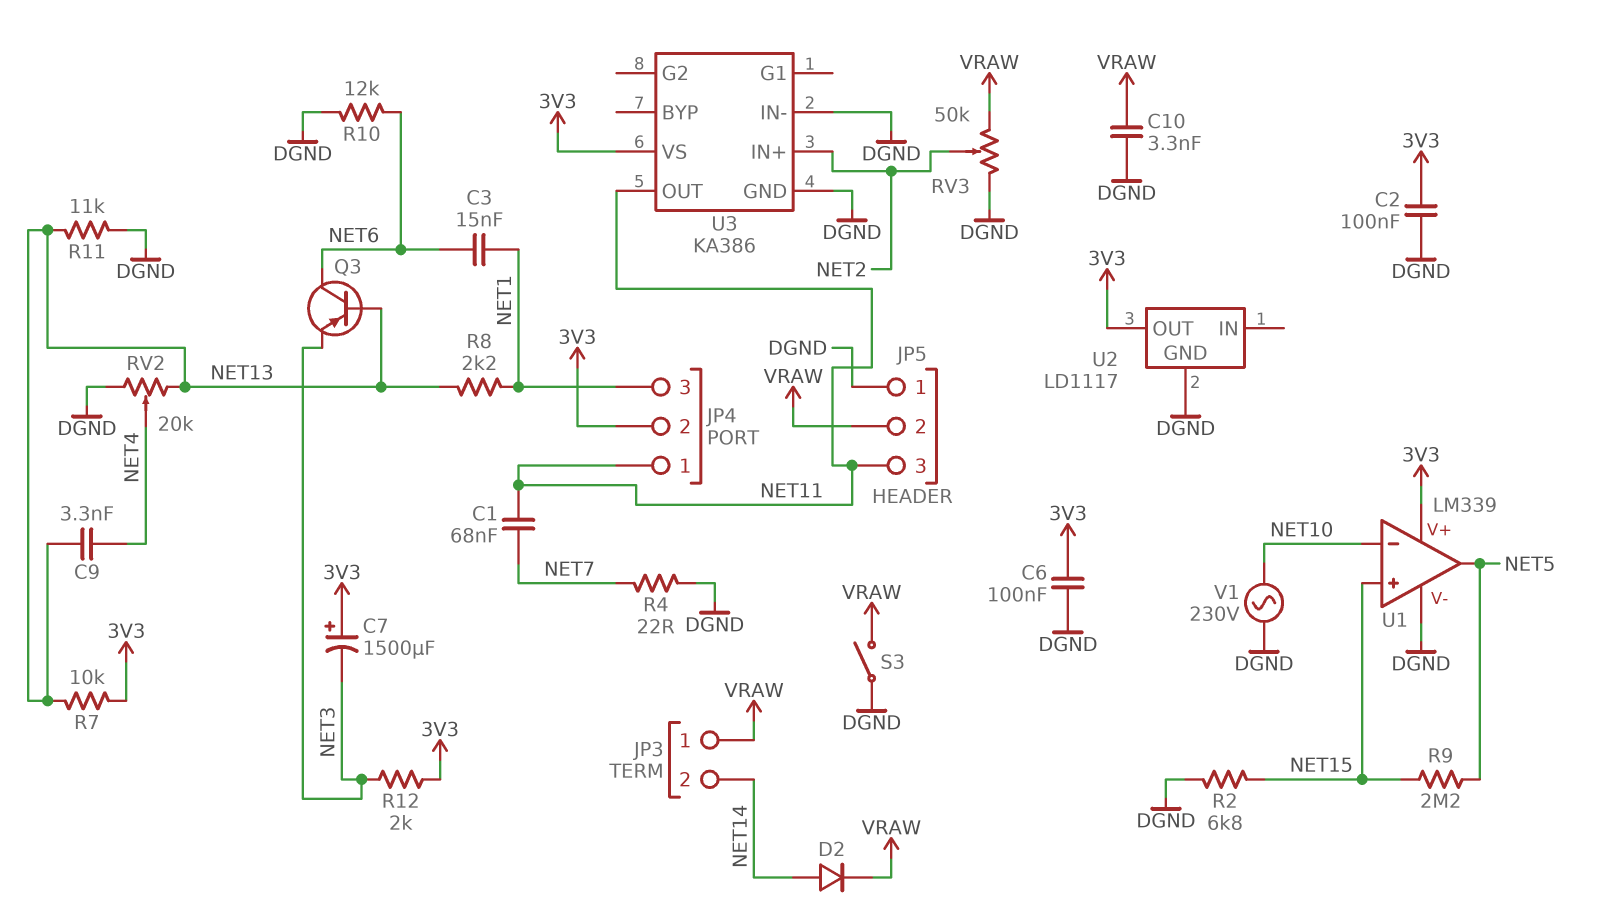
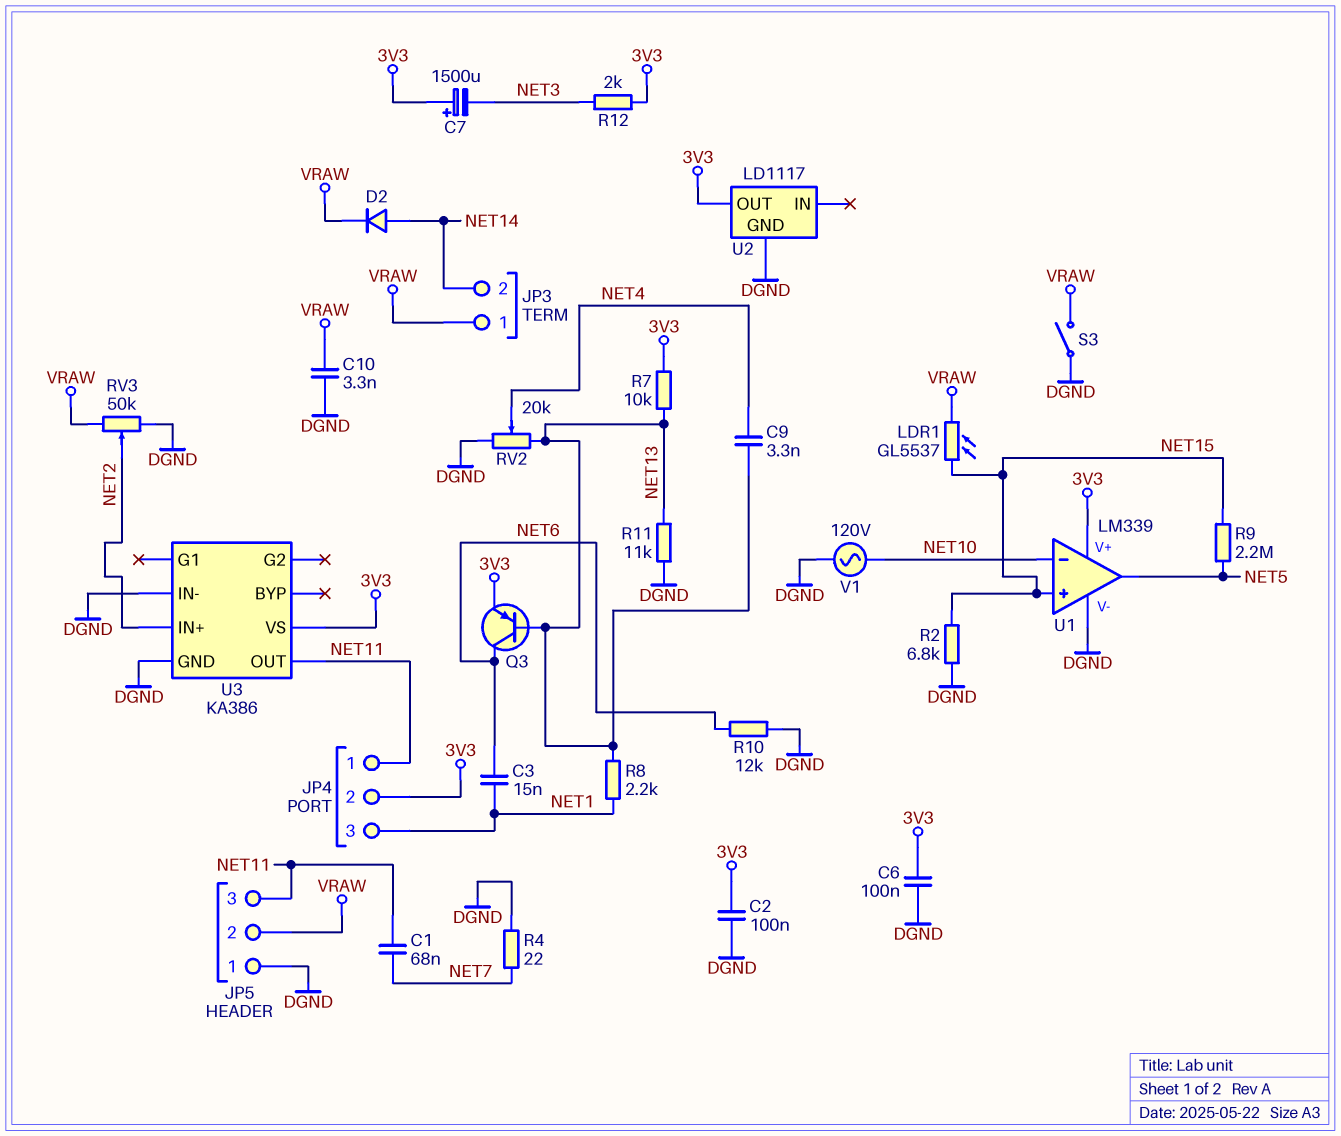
LDR1: none -> GL5537 (NET15, VRAW)
Q3: PNP (B NET13, C NET6, E NET3) -> PNP (B NET13, C NET6, E 3V3)
V1: AC 230V (DGND, NET10) -> AC 120V (DGND, NET10)

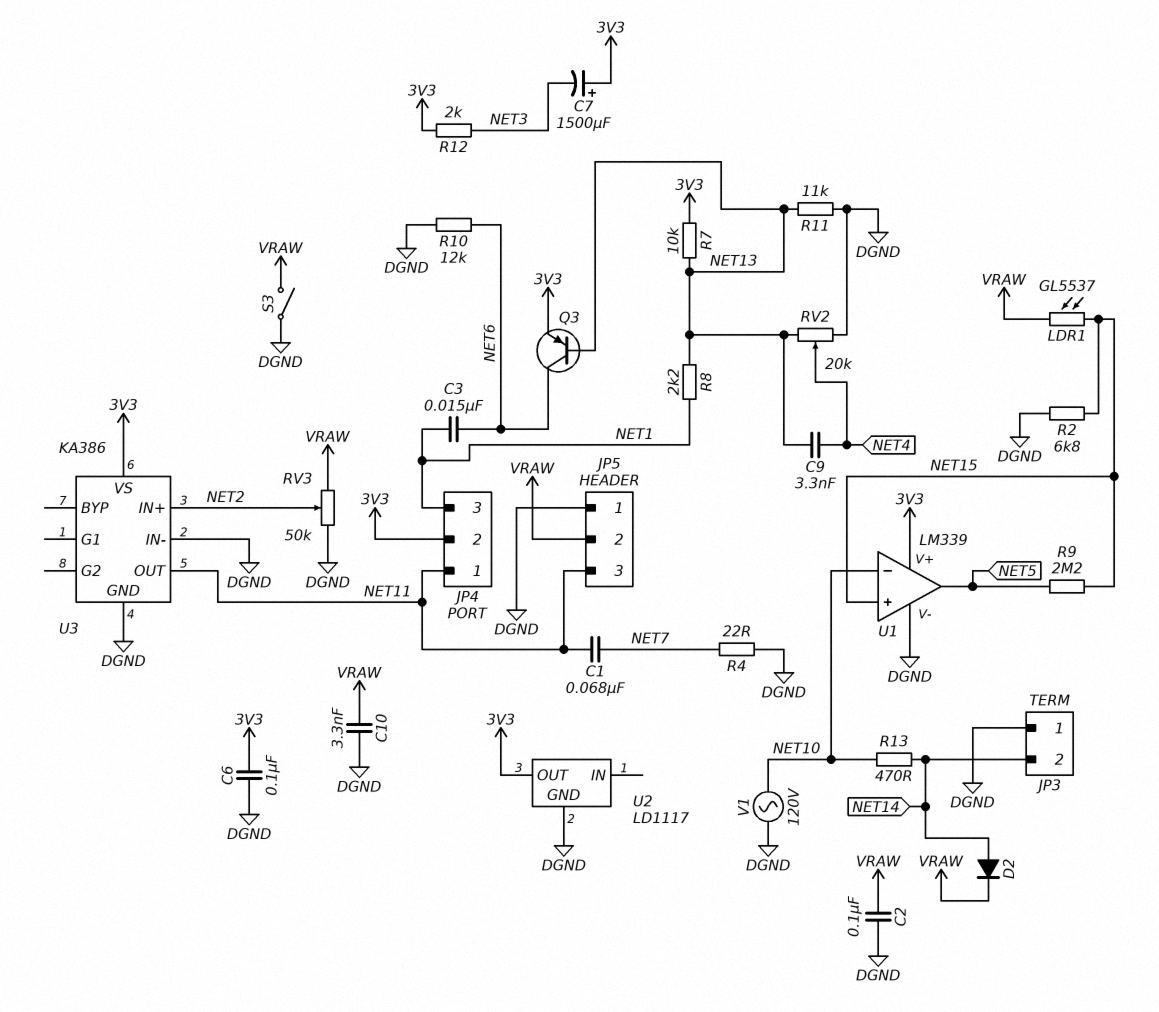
C2: 100nF (3V3, DGND) -> 100nF (DGND, VRAW)
JP3 pin 1: VRAW -> DGND
R13: none -> 470 (NET10, NET14)

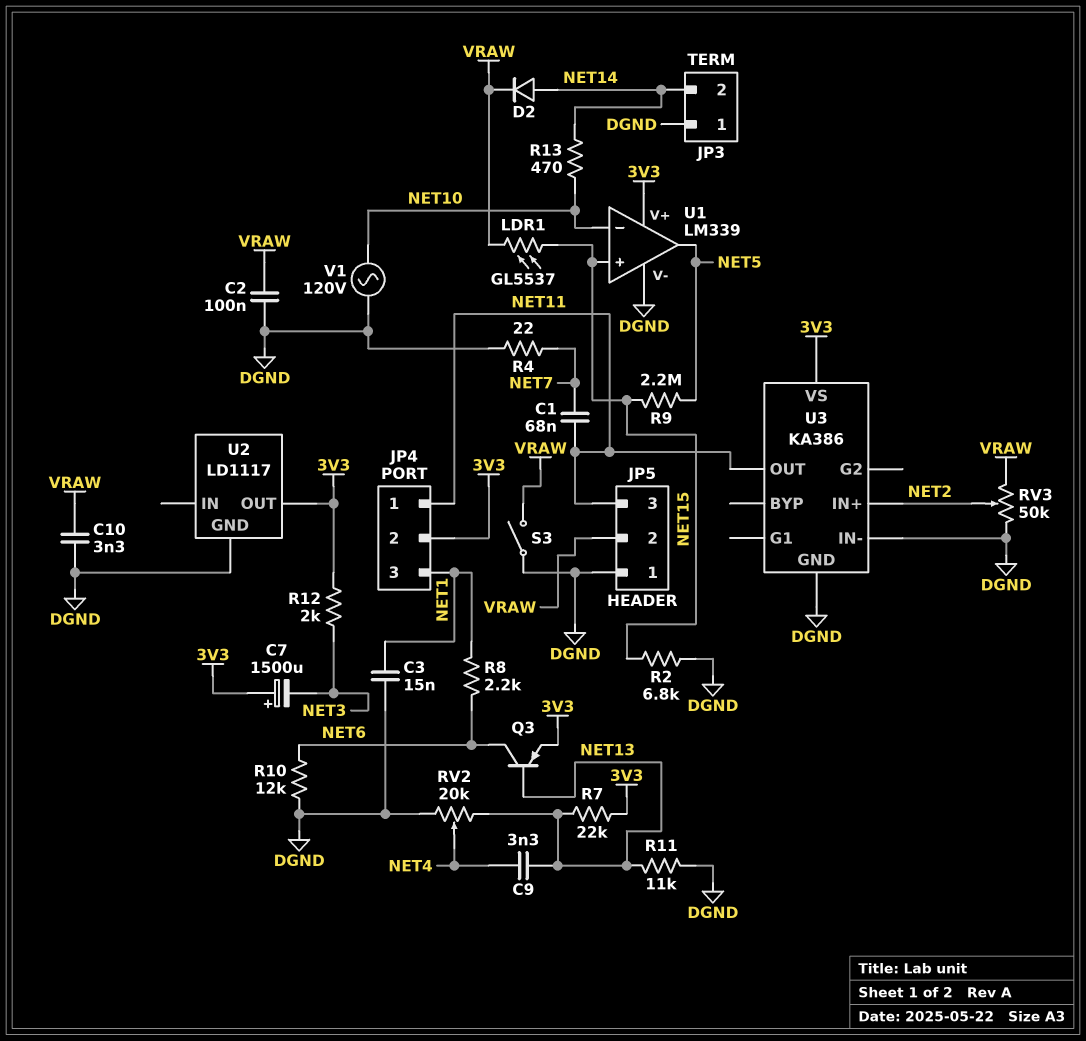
C3: 15nF (NET1, NET6) -> 15nF (DGND, NET1)
C6: 100nF (3V3, DGND) -> none
R7: 10k (3V3, NET13) -> 22k (3V3, NET13)
R8: 2.2k (NET1, NET13) -> 2.2k (NET1, NET6)

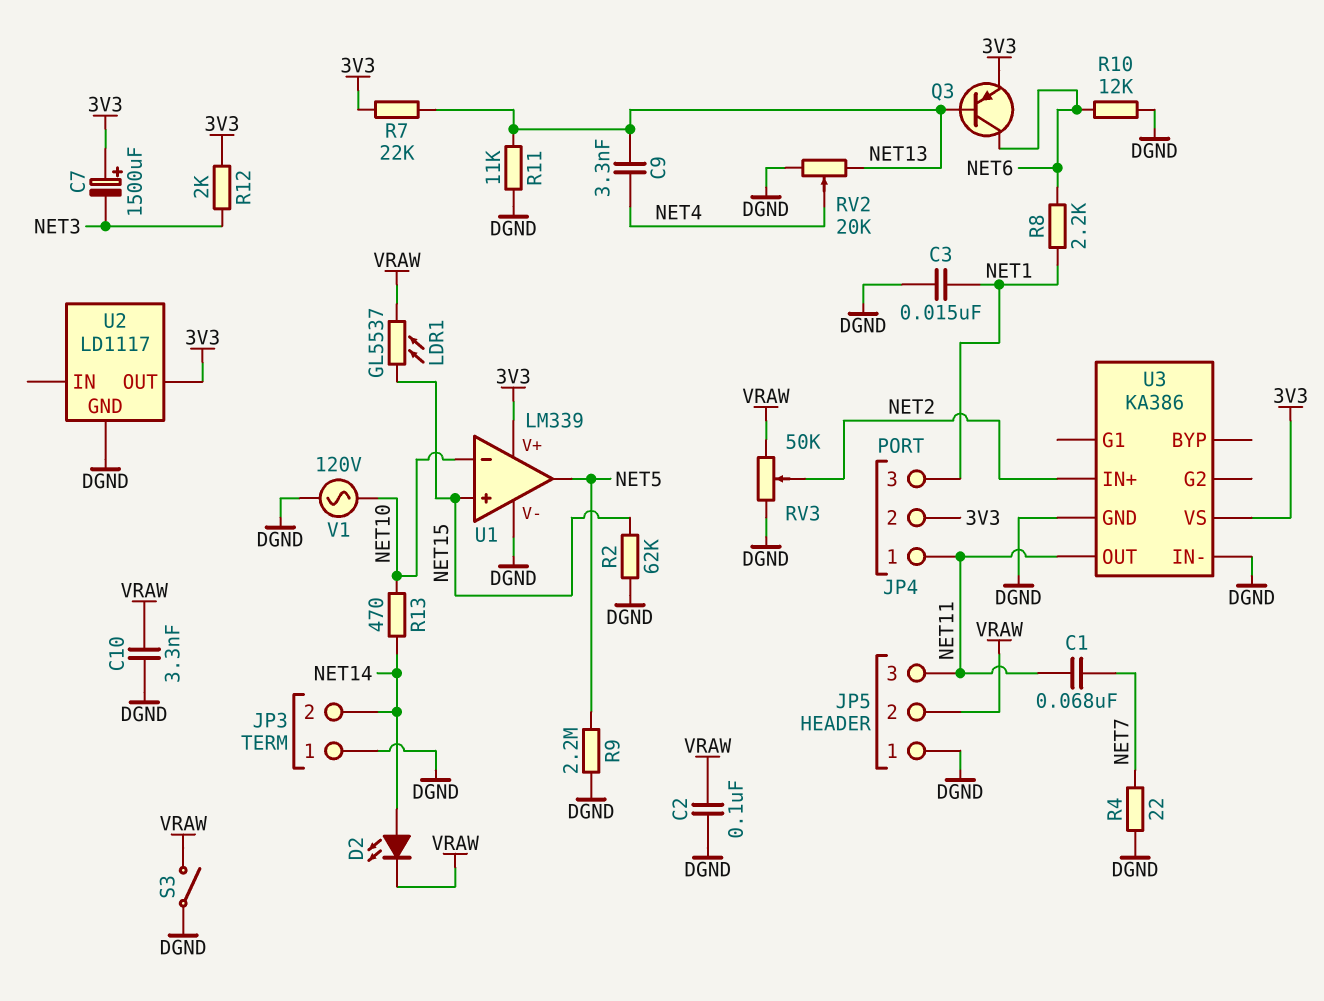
D2: diode (A NET14, K VRAW) -> LED (A NET14, K VRAW)
R2: 6.8k (DGND, NET15) -> 62k (DGND, NET15)
R9: 2.2M (NET5, NET15) -> 2.2M (DGND, NET5)

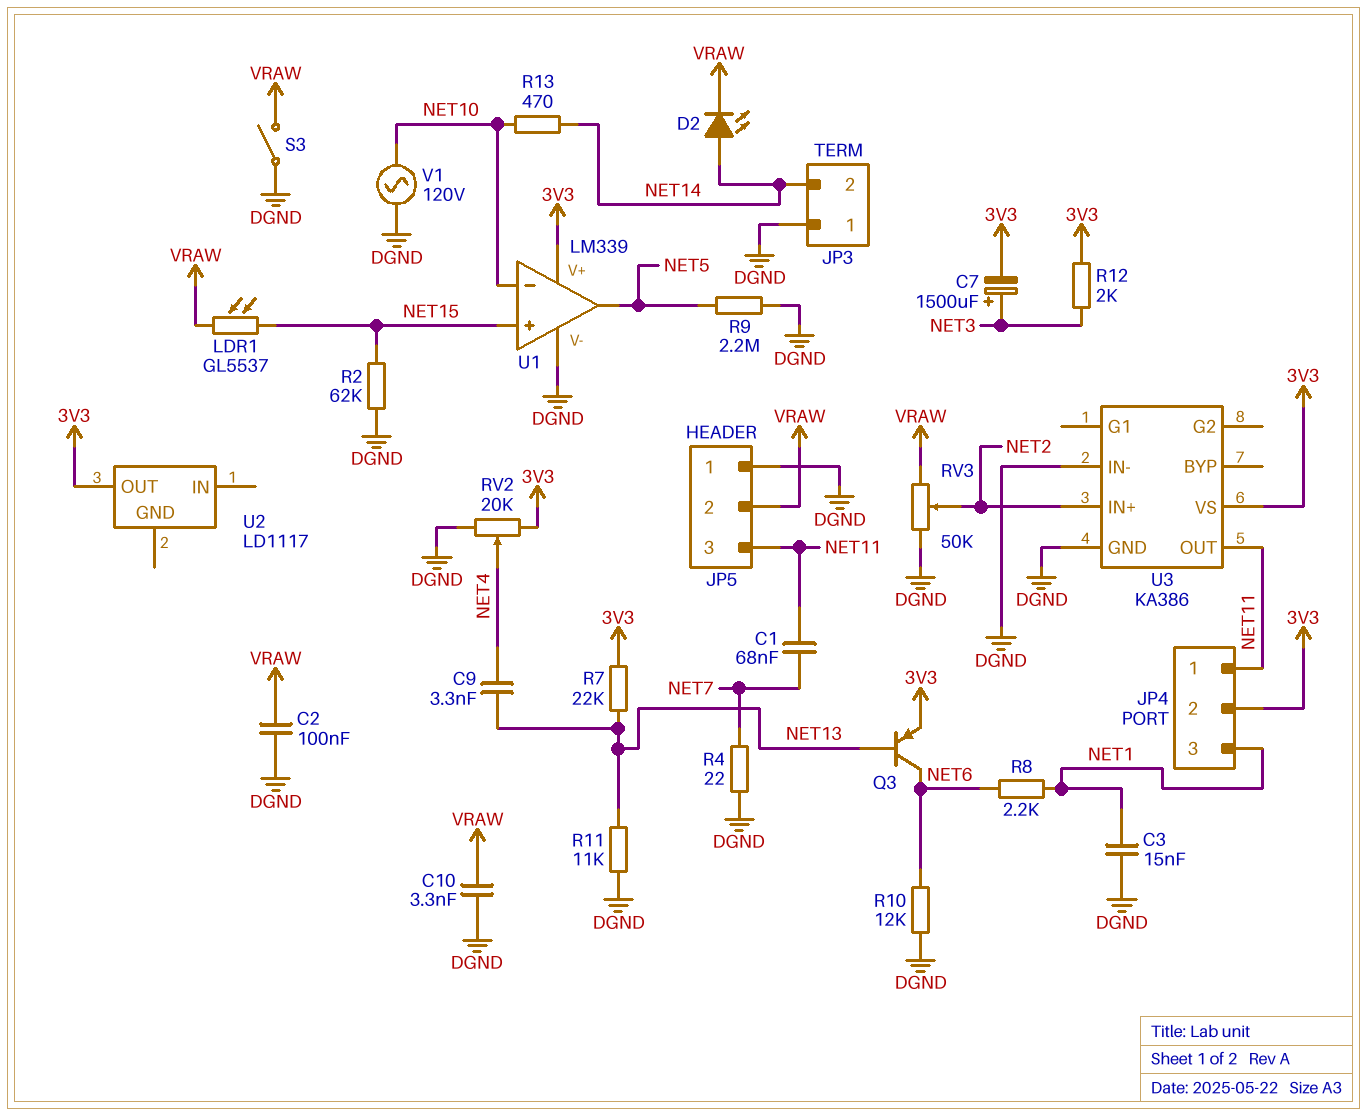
C7: 1500uF (plus 3V3, minus NET3) -> 1500uF (plus NET3, minus 3V3)
RV2: 20k (DGND, NET13, wiper NET4) -> 20k (3V3, DGND, wiper NET4)
U2 pin GND: DGND -> none

